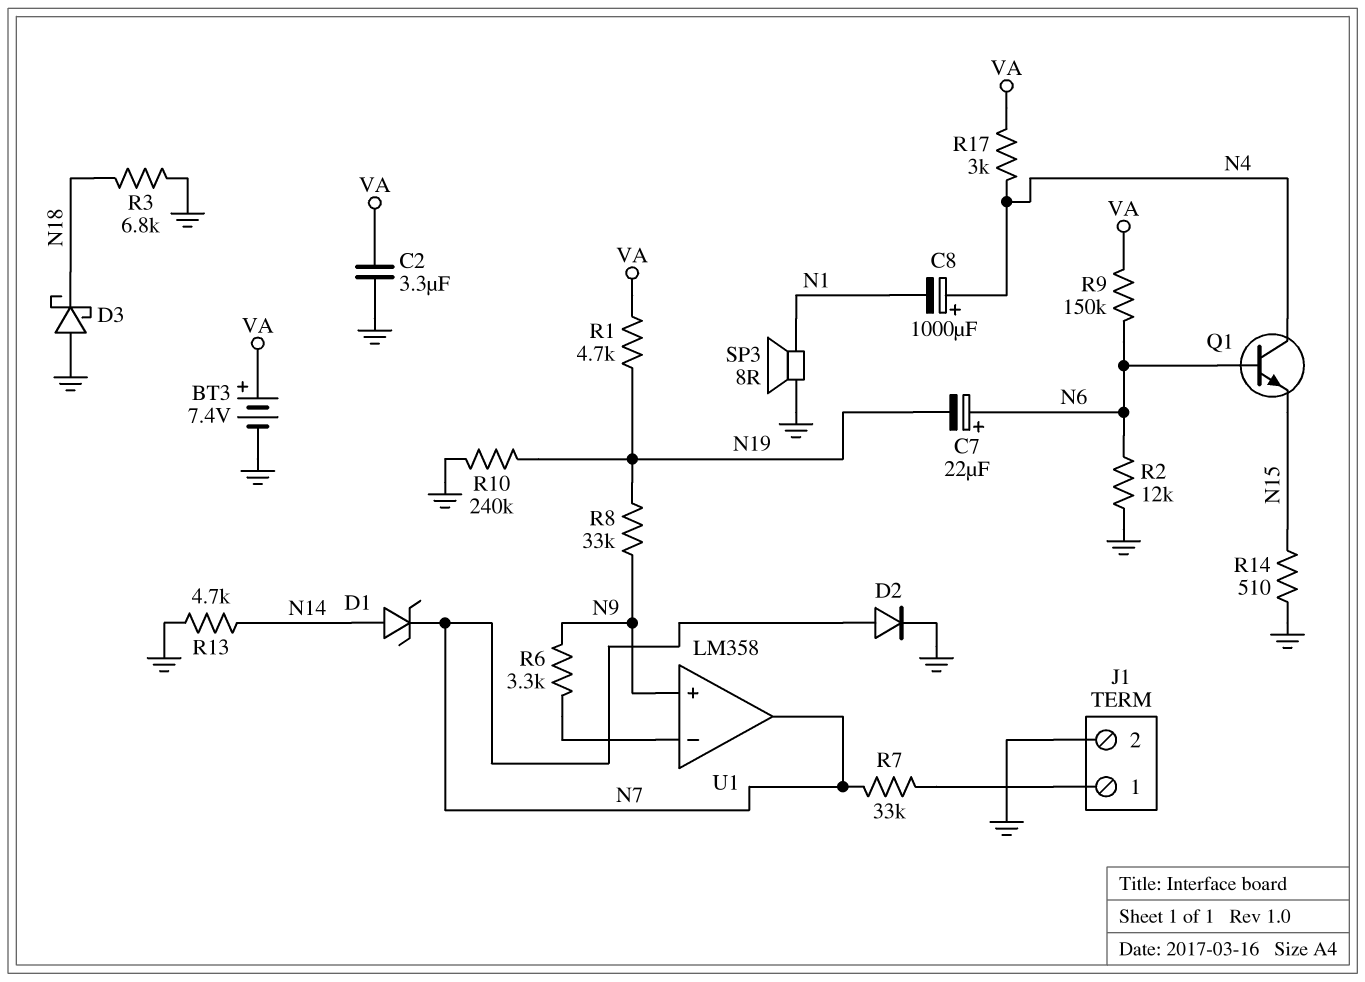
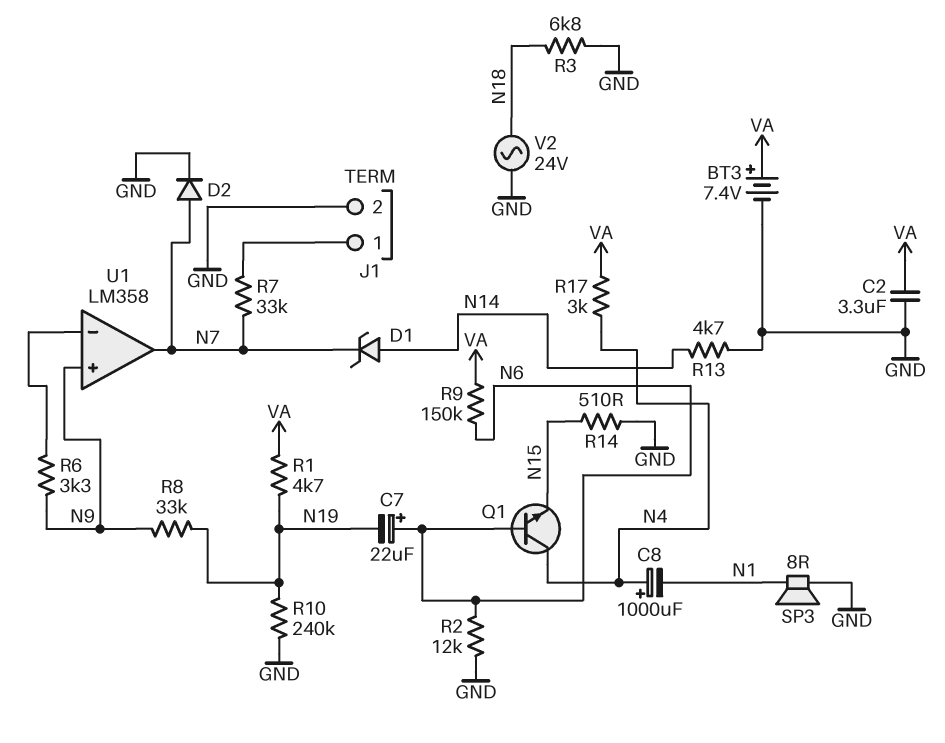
D3: schottky (A GND, K N18) -> none
V2: none -> AC 24V (GND, N18)

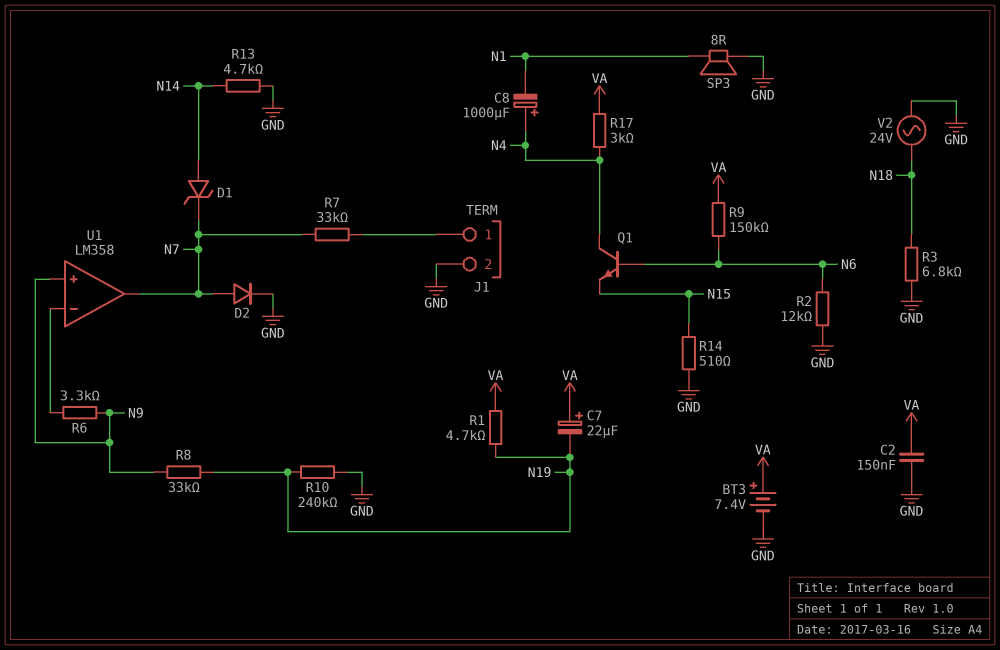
C2: 3.3uF (GND, VA) -> 150nF (GND, VA)
C7: 22uF (plus N6, minus N19) -> 22uF (plus VA, minus N19)

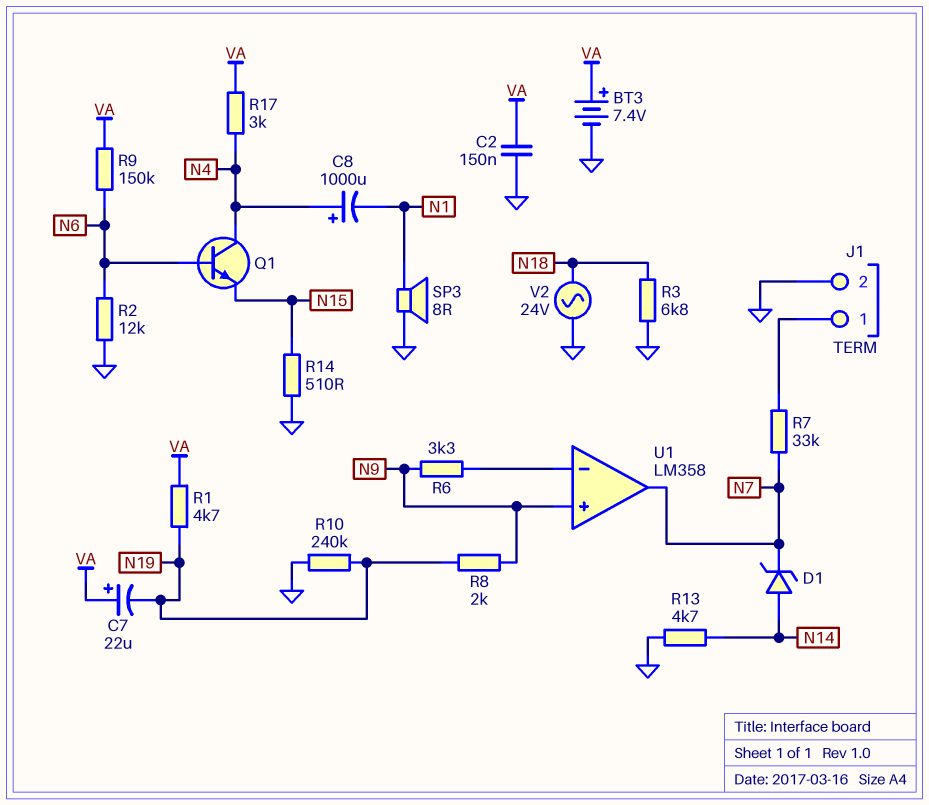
D2: diode (A N7, K GND) -> none
R8: 33k (N9, N19) -> 2k (N9, N19)

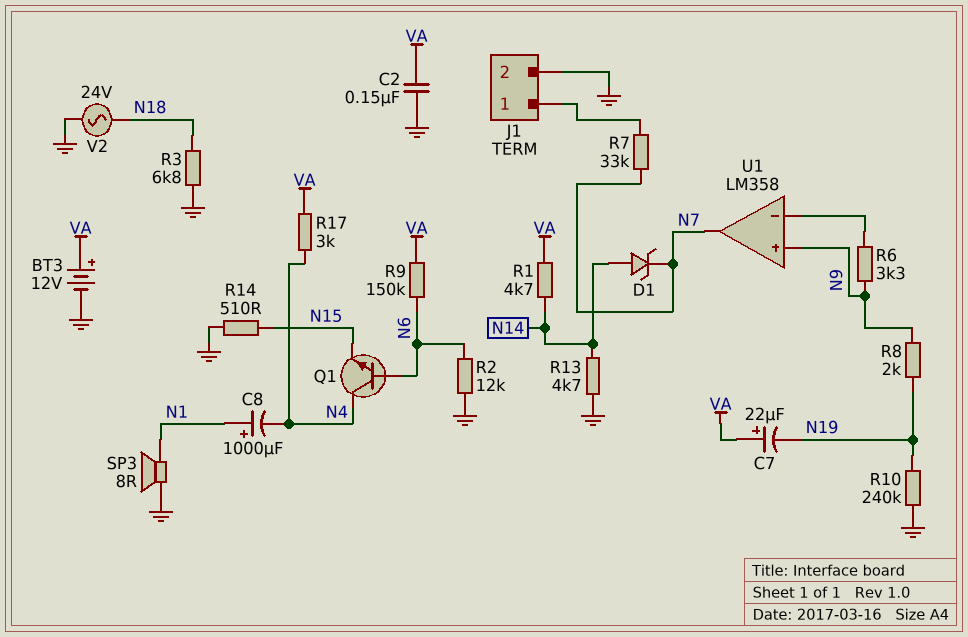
BT3: 7.4V (plus VA, minus GND) -> 12V (plus VA, minus GND)
C8: 1000uF (plus N4, minus N1) -> 1000uF (plus N1, minus N4)
R1: 4.7k (N19, VA) -> 4.7k (N14, VA)

